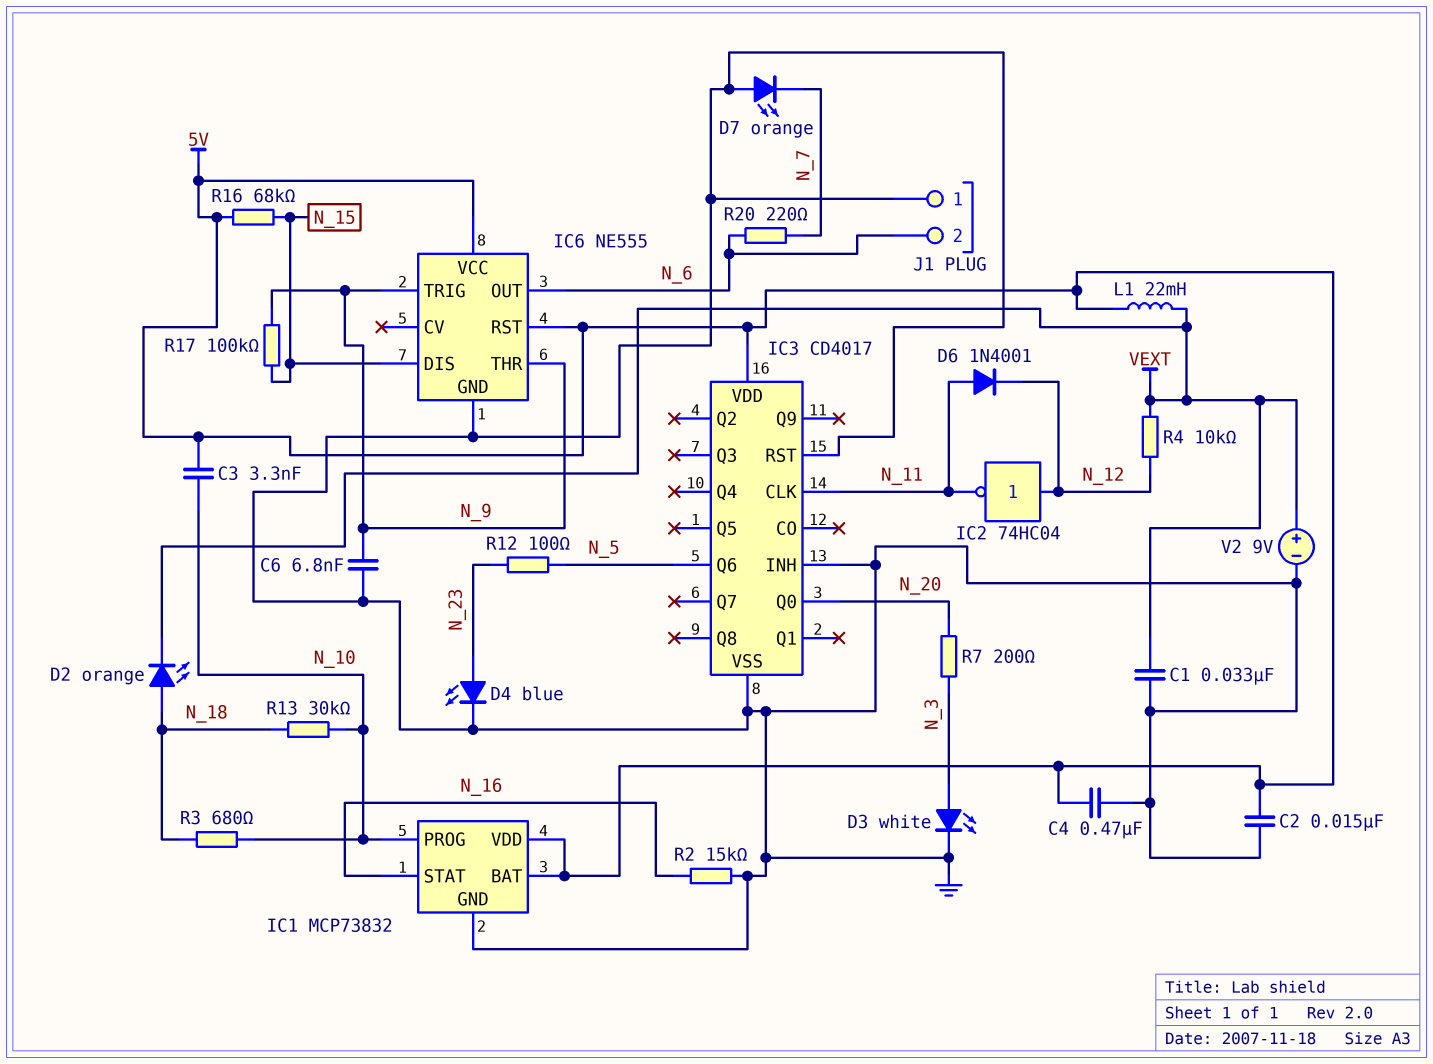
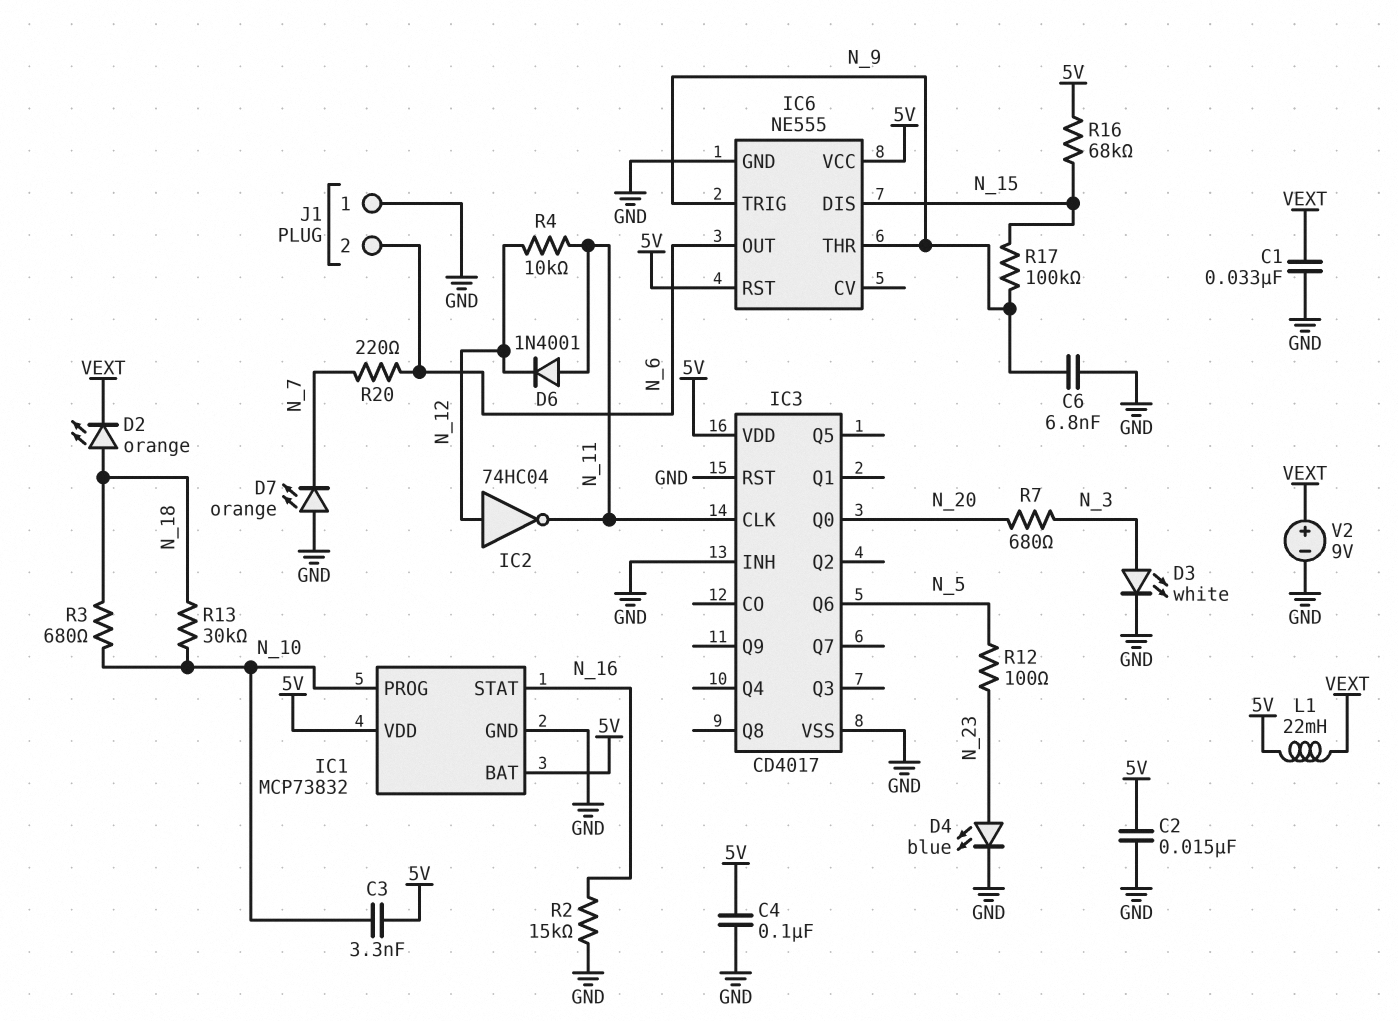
C4: 470nF (5V, GND) -> 100nF (5V, GND)
R4: 10k (N_12, VEXT) -> 10k (N_11, N_12)
R7: 200 (N_3, N_20) -> 680 (N_3, N_20)

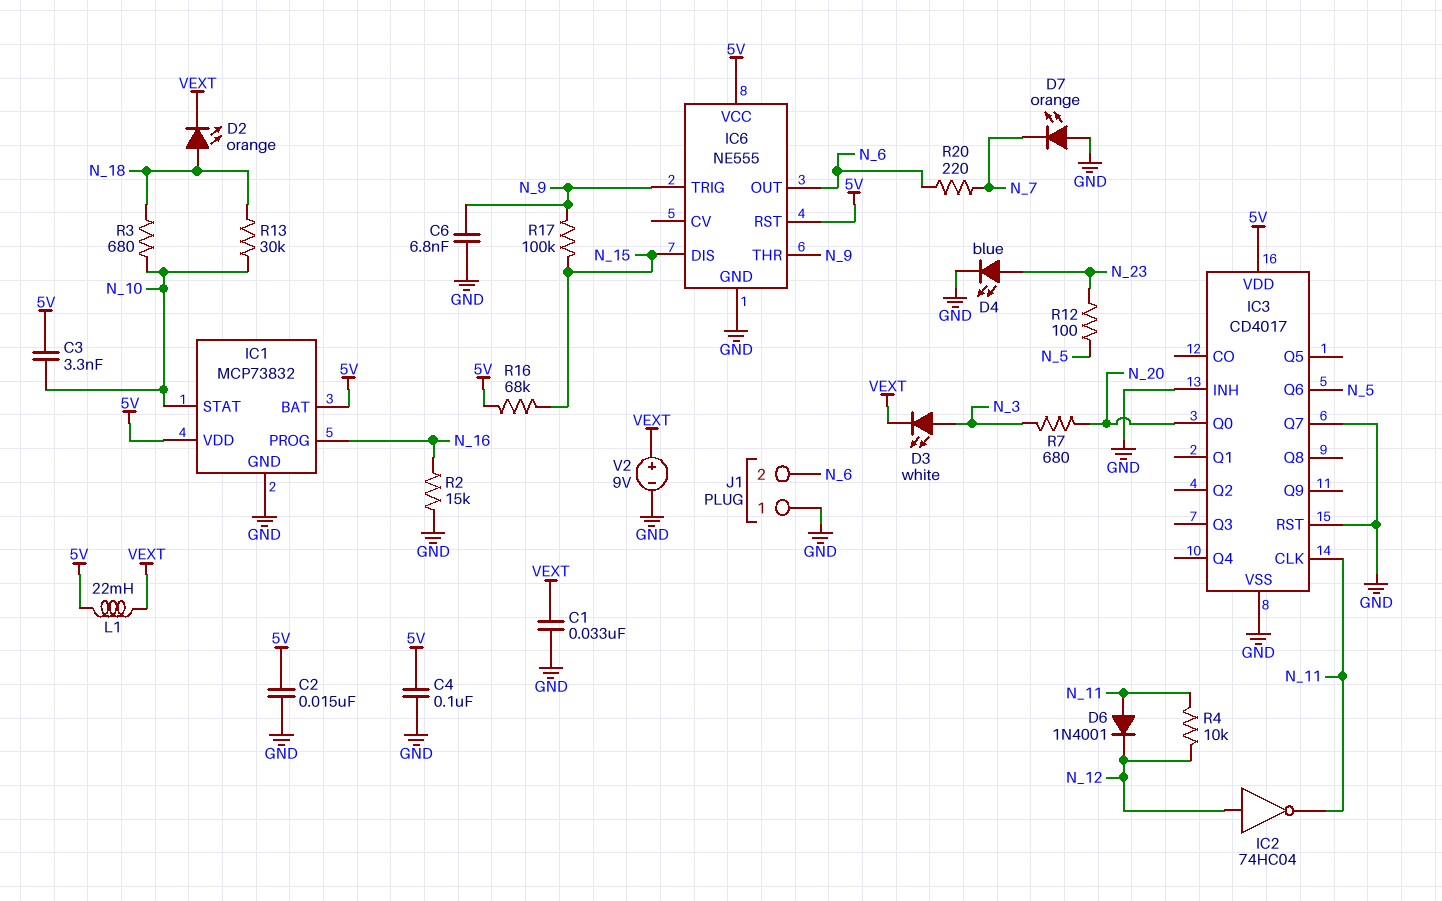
D3: LED white (A N_3, K GND) -> LED white (A N_3, K VEXT)
IC1 pin PROG: N_10 -> N_16
IC1 pin STAT: N_16 -> N_10
IC3 pin Q7: none -> GND

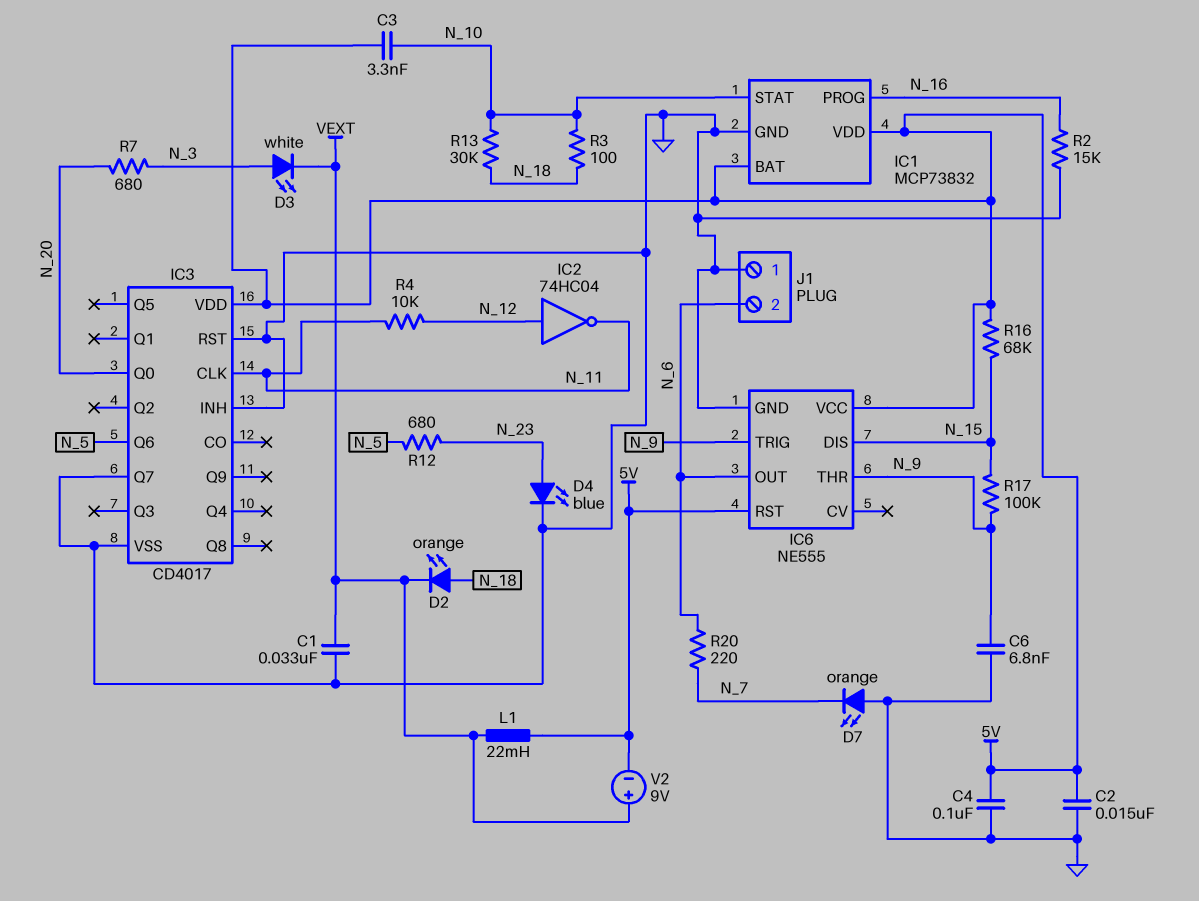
D6: diode 1N4001 (A N_11, K N_12) -> none
R3: 680 (N_10, N_18) -> 100 (N_10, N_18)
R12: 100 (N_5, N_23) -> 680 (N_5, N_23)
V2: 9V (plus VEXT, minus GND) -> 9V (plus VEXT, minus 5V)

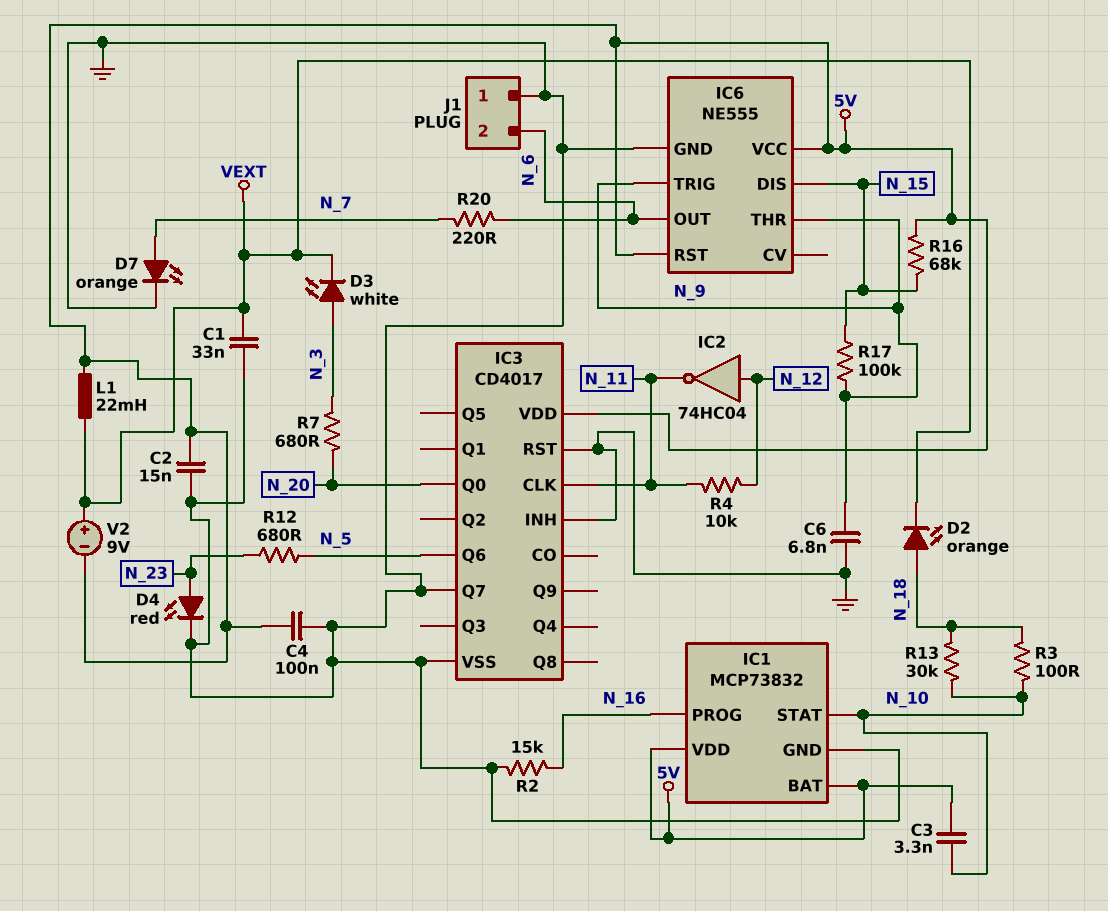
D4: LED blue (A N_23, K GND) -> LED red (A N_23, K GND)
D7: LED orange (A GND, K N_7) -> LED orange (A N_7, K GND)

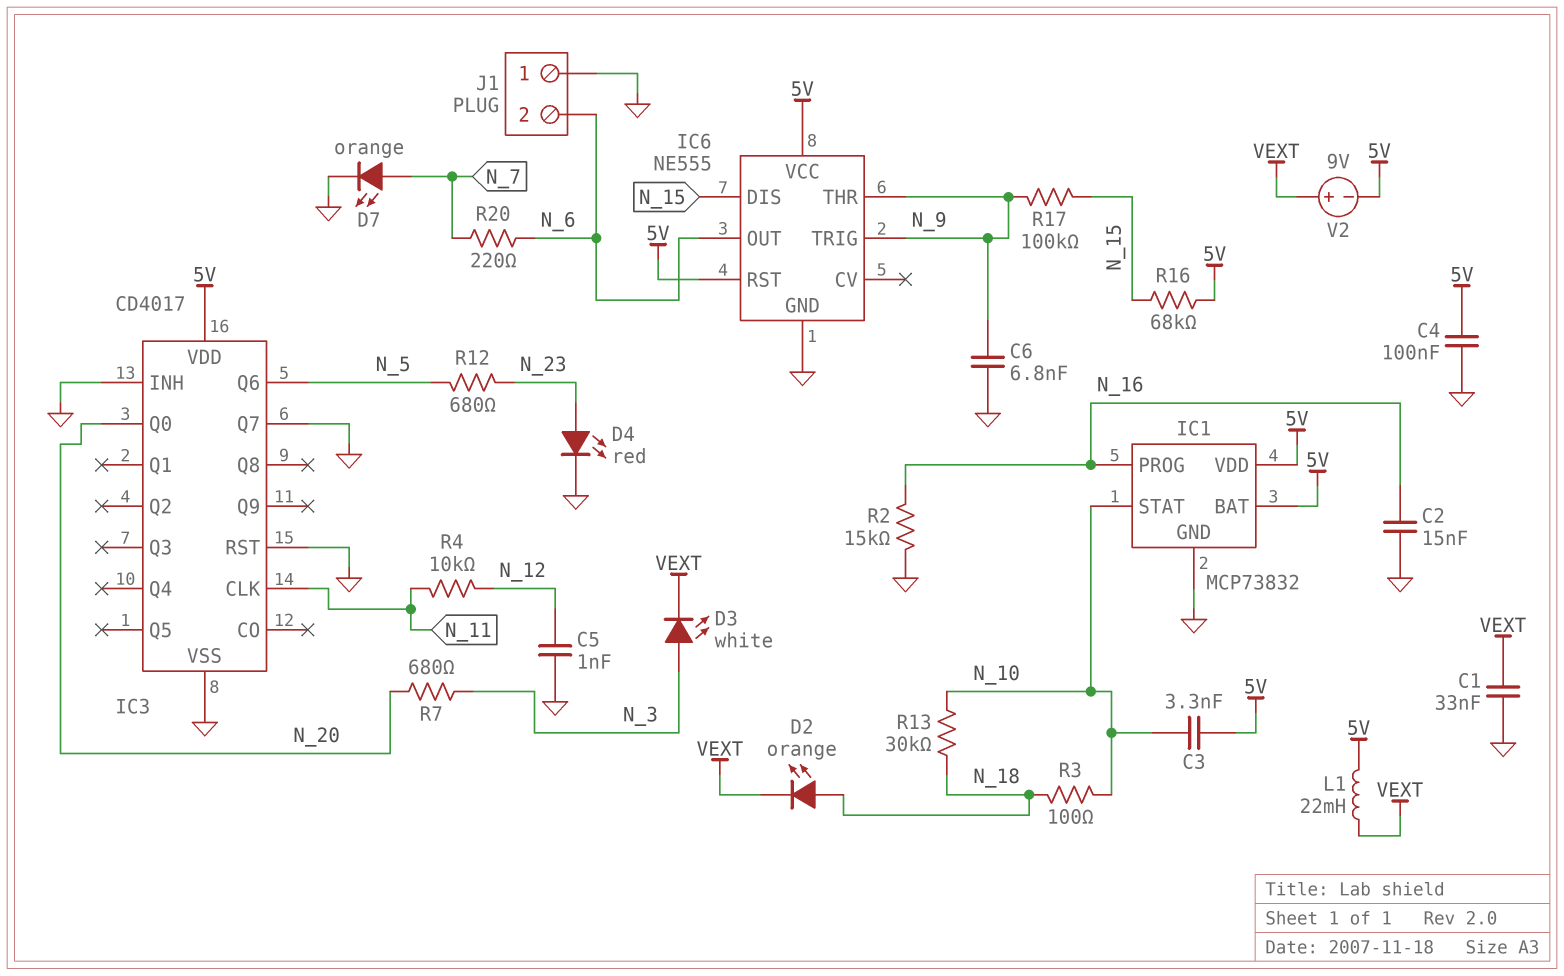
C2: 15nF (5V, GND) -> 15nF (GND, N_16)
C5: none -> 1nF (GND, N_12)
IC2: NOT 74HC04 (in N_12, out N_11) -> none

